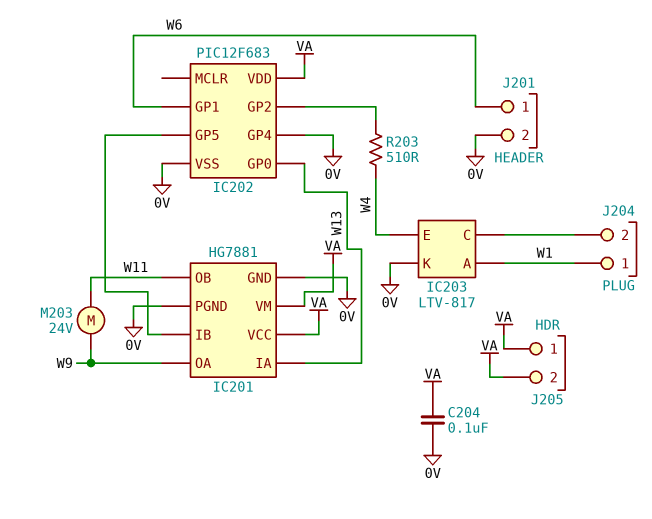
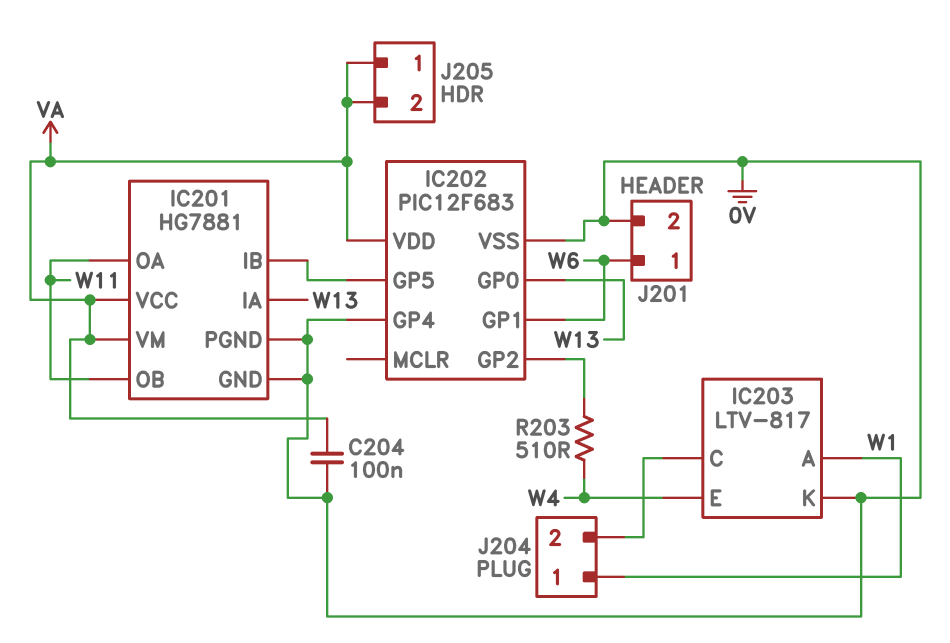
IC201 pin OA: W9 -> W11
M203: motor 24V (W9, W11) -> none

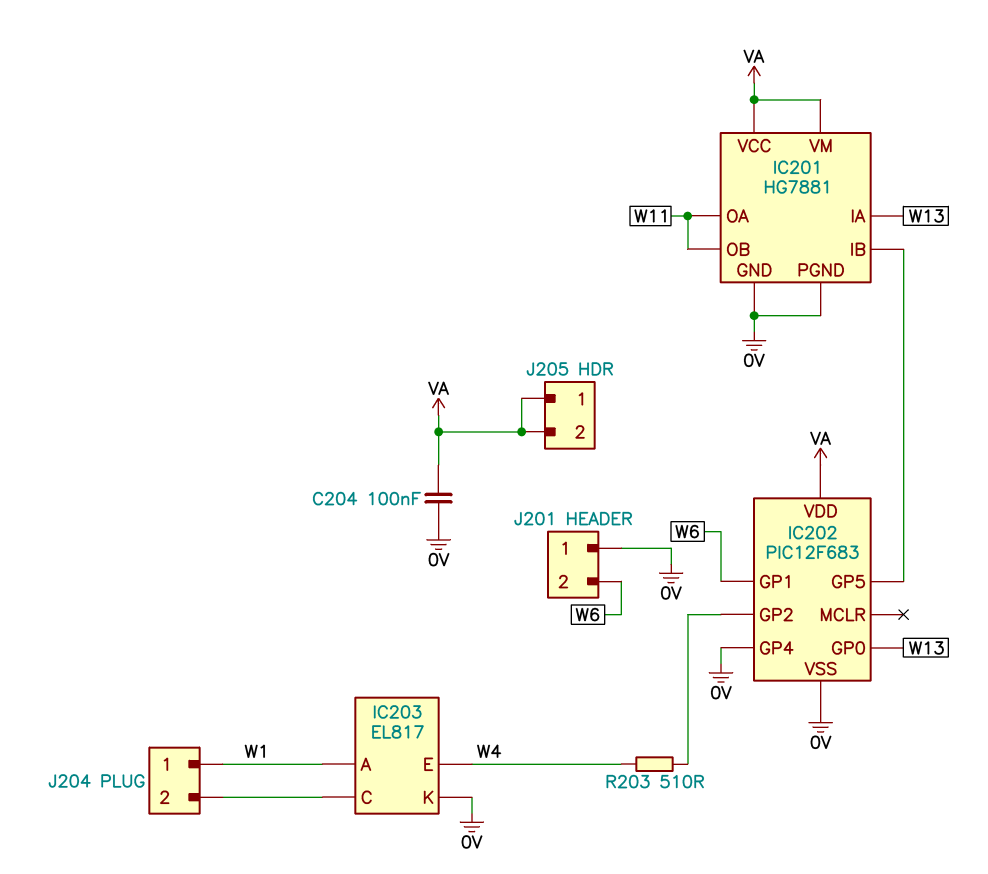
IC203: LTV-817 -> EL817
J201 pin 1: W6 -> 0V
J201 pin 2: 0V -> W6

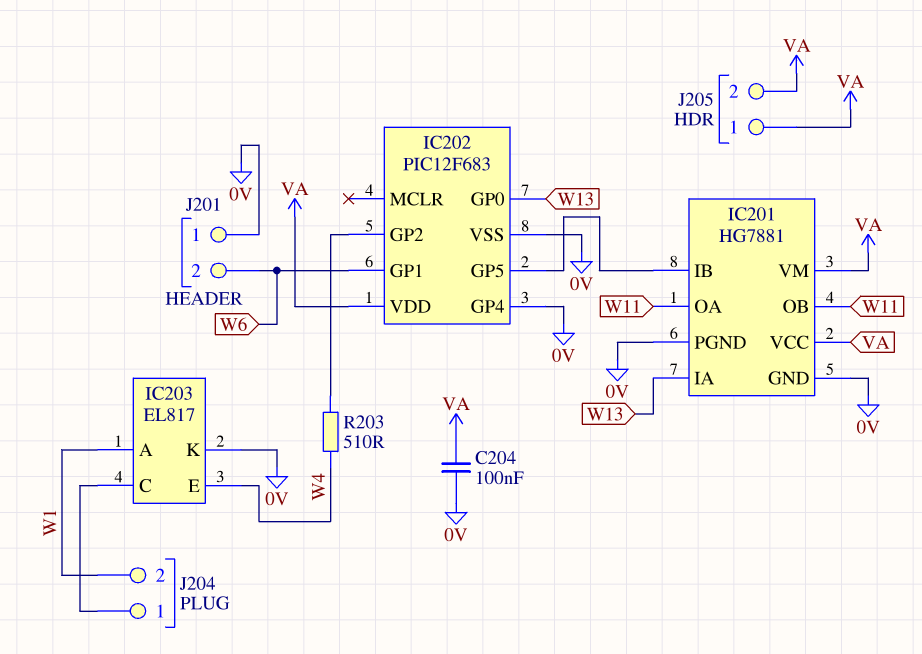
J204 pin 1: W1 -> IC203/C
J204 pin 2: IC203/C -> W1

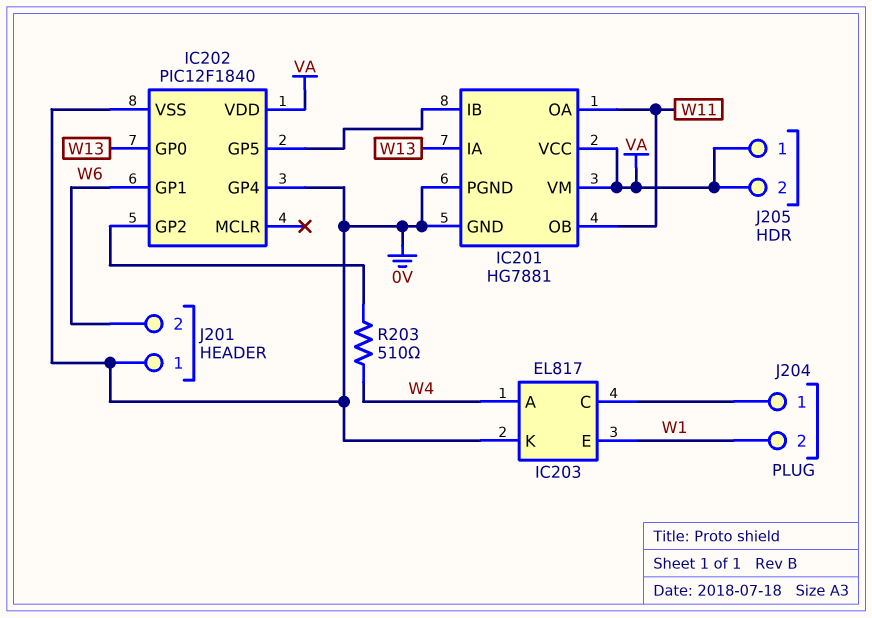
C204: 100nF (0V, VA) -> none
IC202: PIC12F683 -> PIC12F1840
IC203 pin A: W1 -> W4
IC203 pin E: W4 -> W1

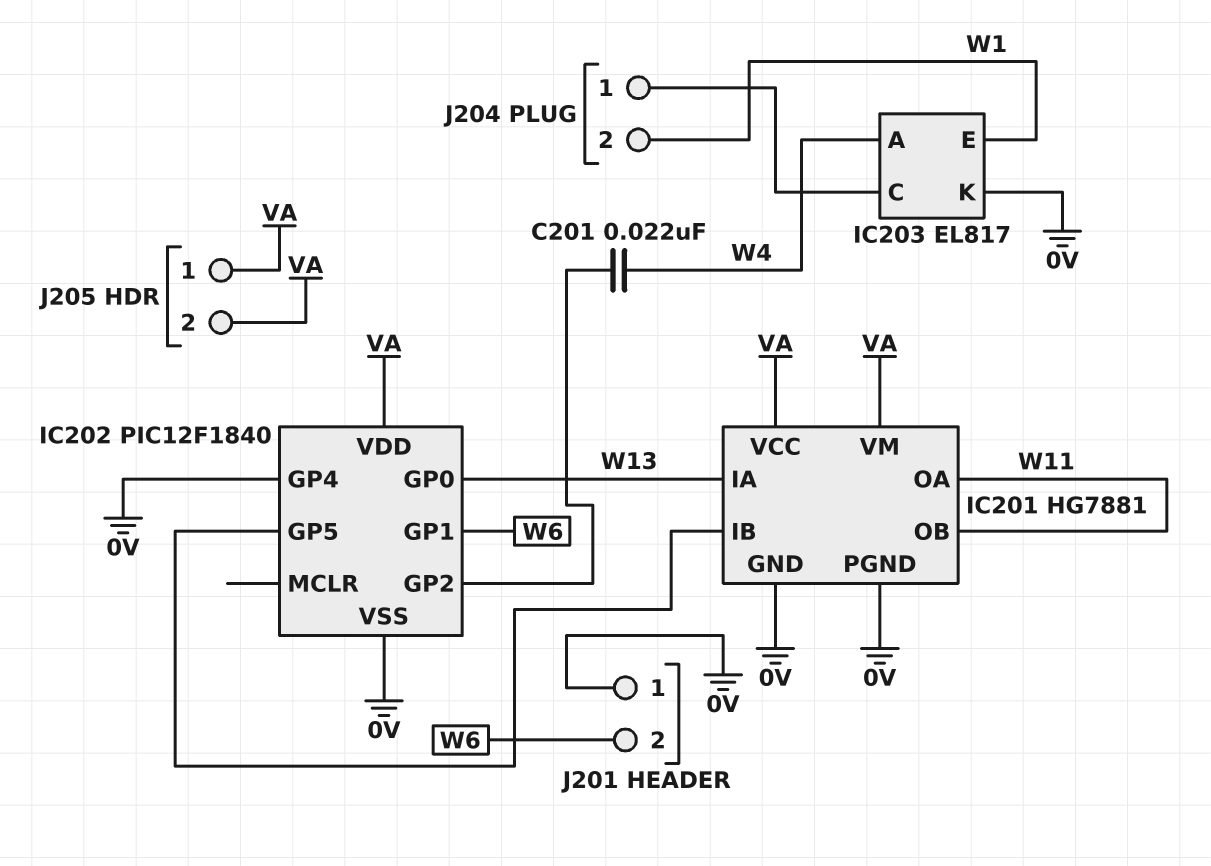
C201: none -> 22nF (IC202/GP2, W4)
R203: 510 (IC202/GP2, W4) -> none

